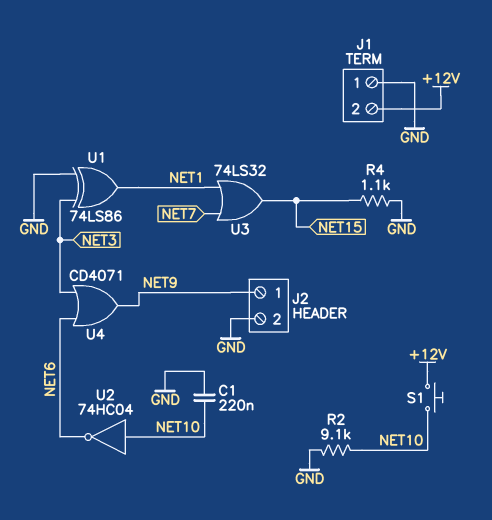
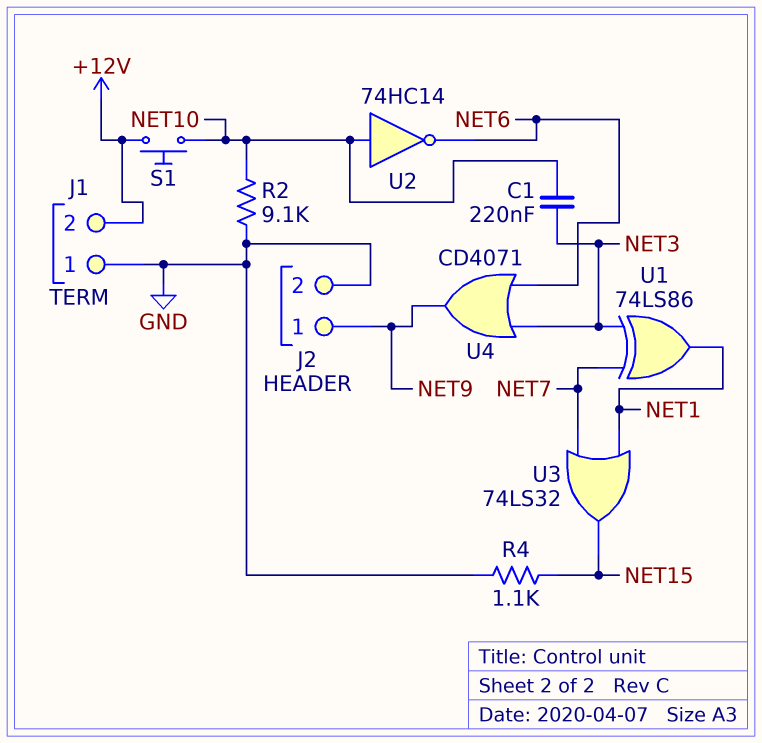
C1: 220nF (GND, NET10) -> 220nF (NET3, NET10)
U1: XOR 74LS86 (in GND, in NET3, out NET1) -> XOR 74LS86 (in NET3, in NET7, out NET1)
U2: NOT 74HC04 (in NET10, out NET6) -> NOT 74HC14 (in NET10, out NET6)

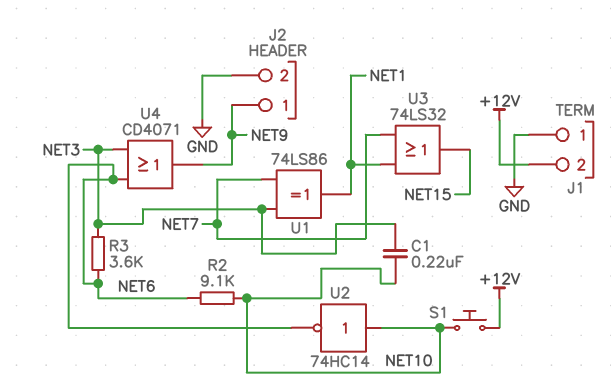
R2: 9.1k (GND, NET10) -> 9.1k (NET6, NET10)
R3: none -> 3.6k (NET3, NET6)
R4: 1.1k (GND, NET15) -> none

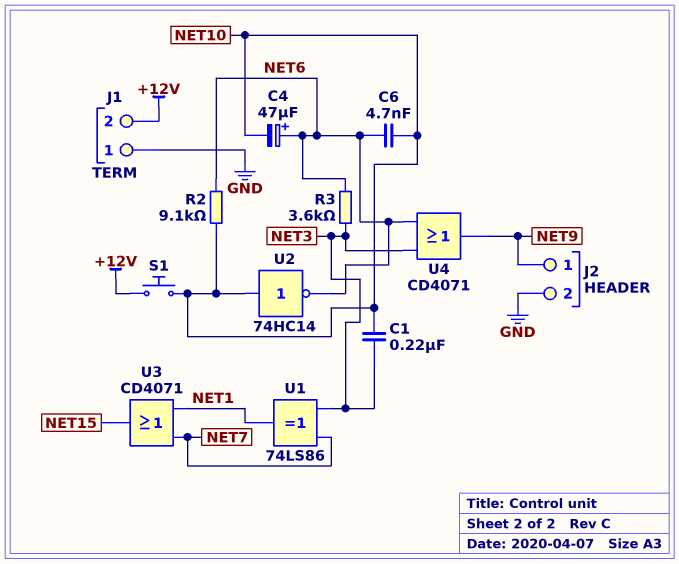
C4: none -> 47uF (plus NET6, minus NET10)
C6: none -> 4.7nF (NET6, NET10)
U3: OR 74LS32 (in NET1, in NET7, out NET15) -> OR CD4071 (in NET1, in NET7, out NET15)

